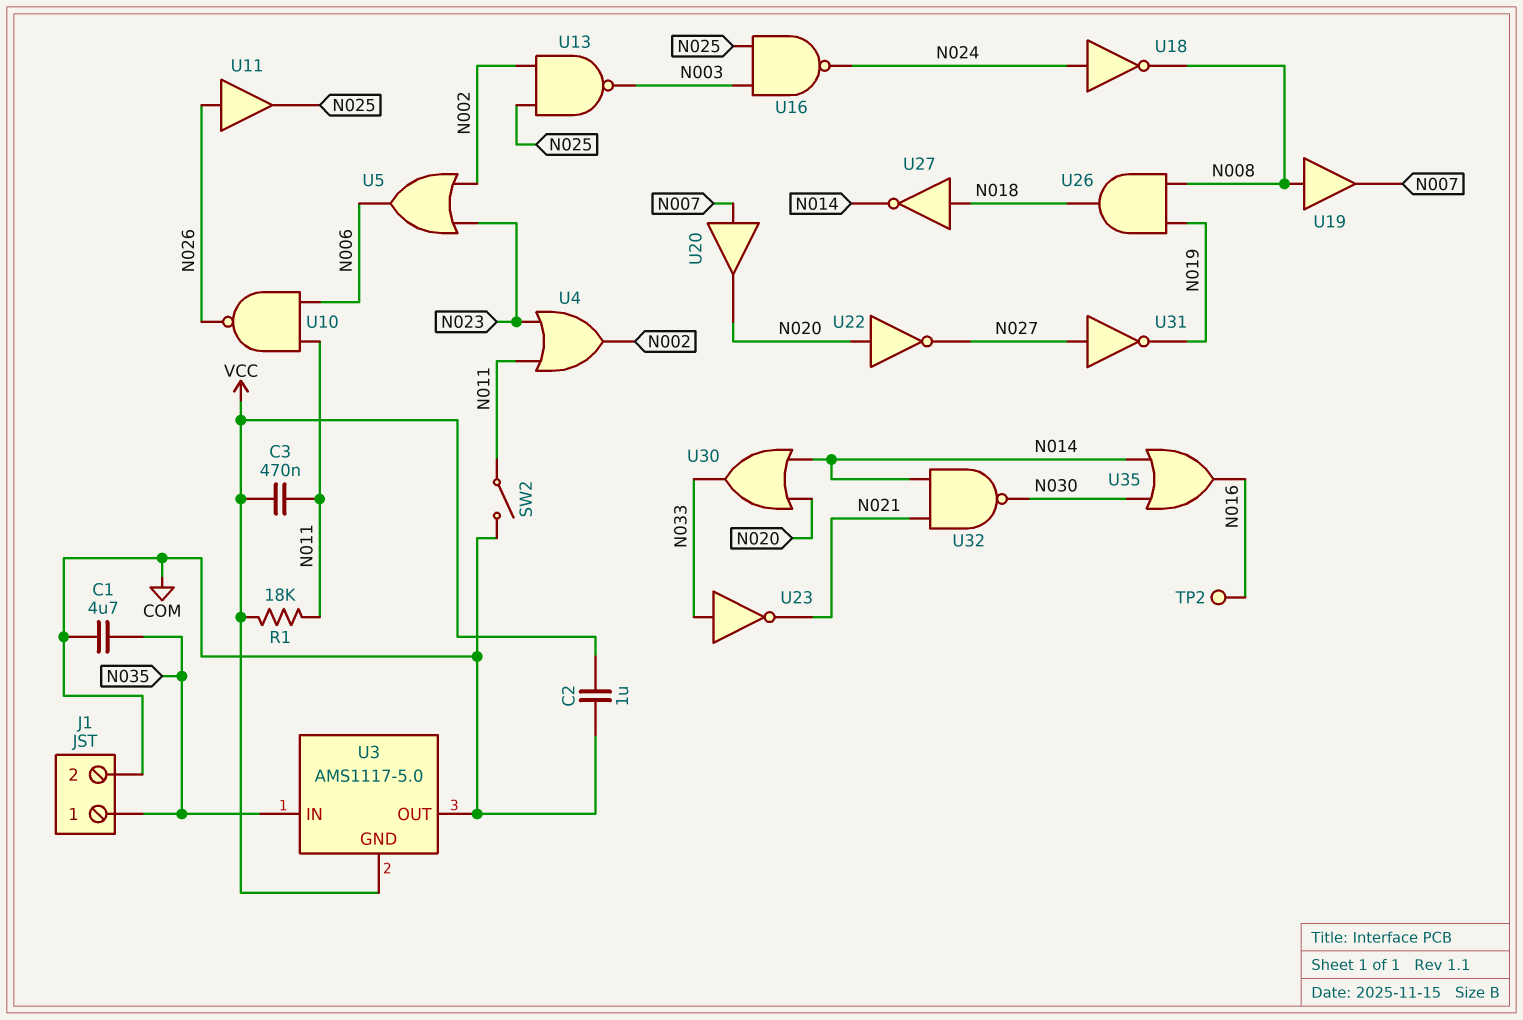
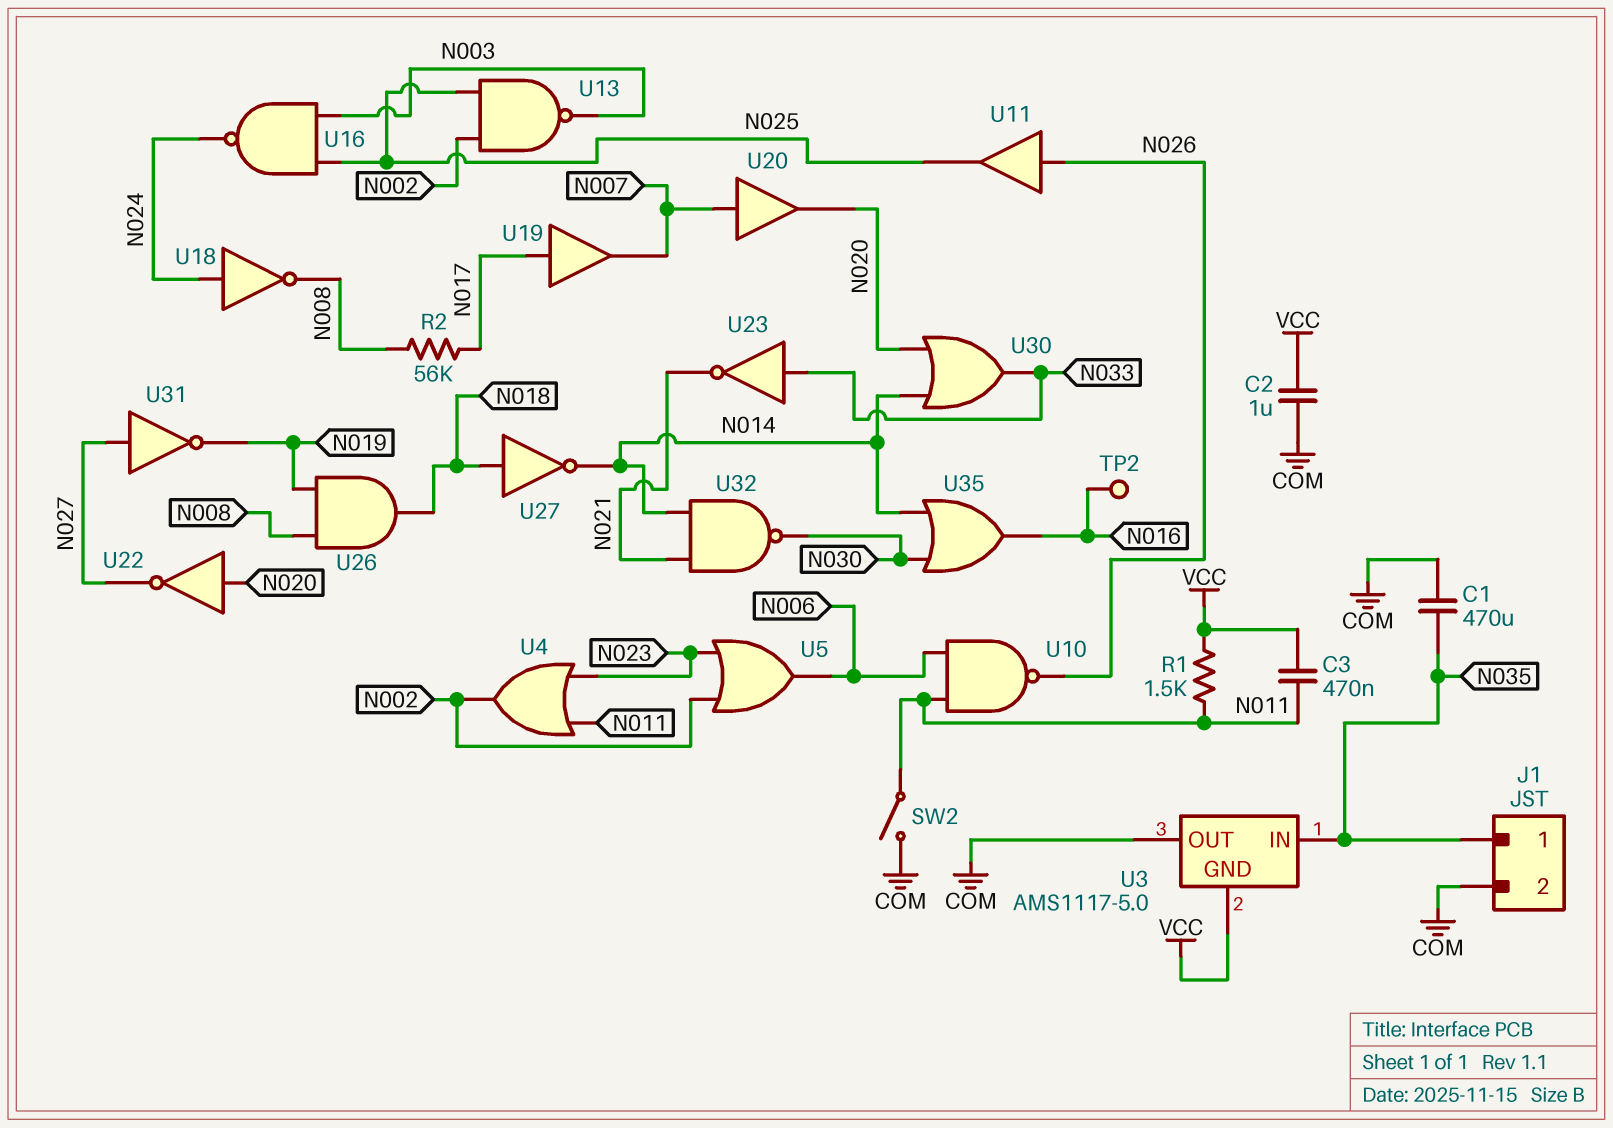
C1: 4.7uF (COM, N035) -> 470uF (COM, N035)
R1: 18k (N011, VCC) -> 1.5k (N011, VCC)
R2: none -> 56k (N008, N017)
U19: buffer (in N008, out N007) -> buffer (in N017, out N007)

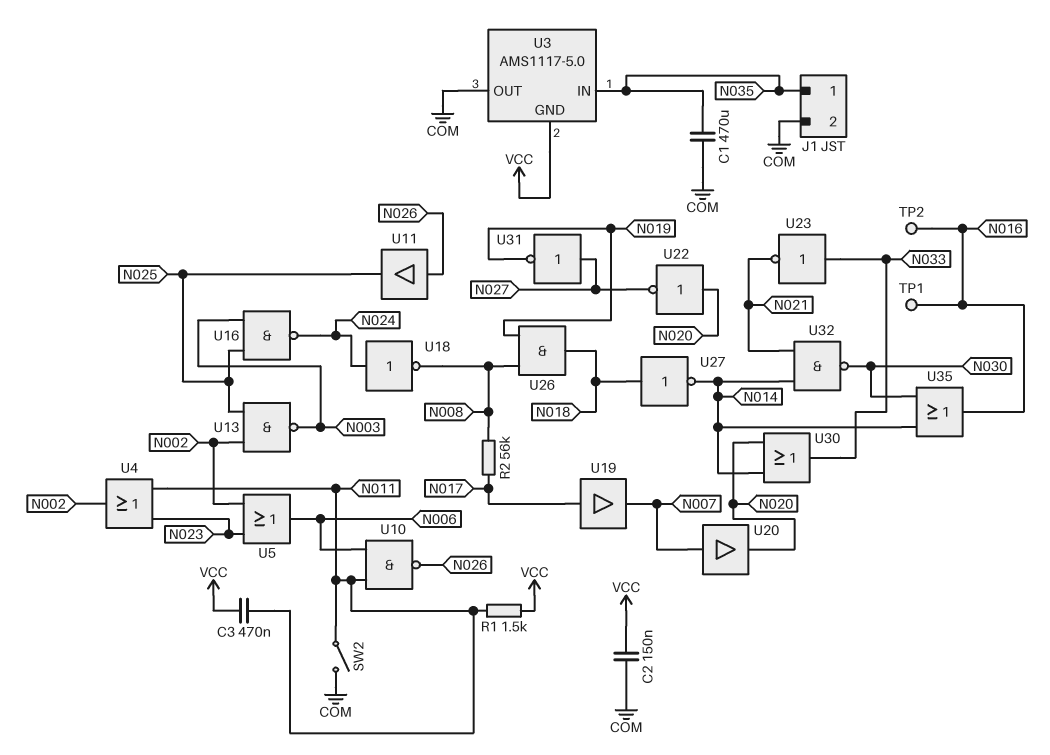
C2: 1uF (COM, VCC) -> 150nF (COM, VCC)
TP1: none -> test point (N016)

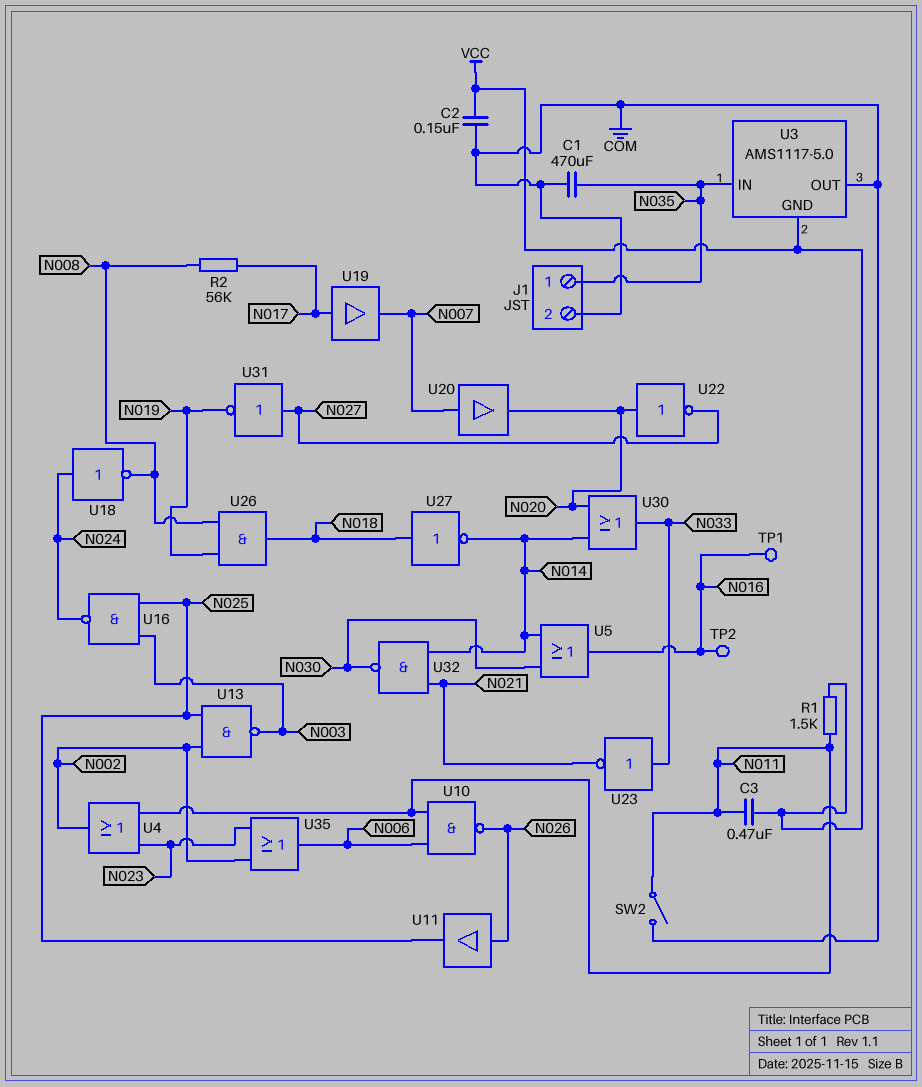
U5: OR (in N002, in N023, out N006) -> OR (in N014, in N030, out N016)
U35: OR (in N014, in N030, out N016) -> OR (in N002, in N023, out N006)

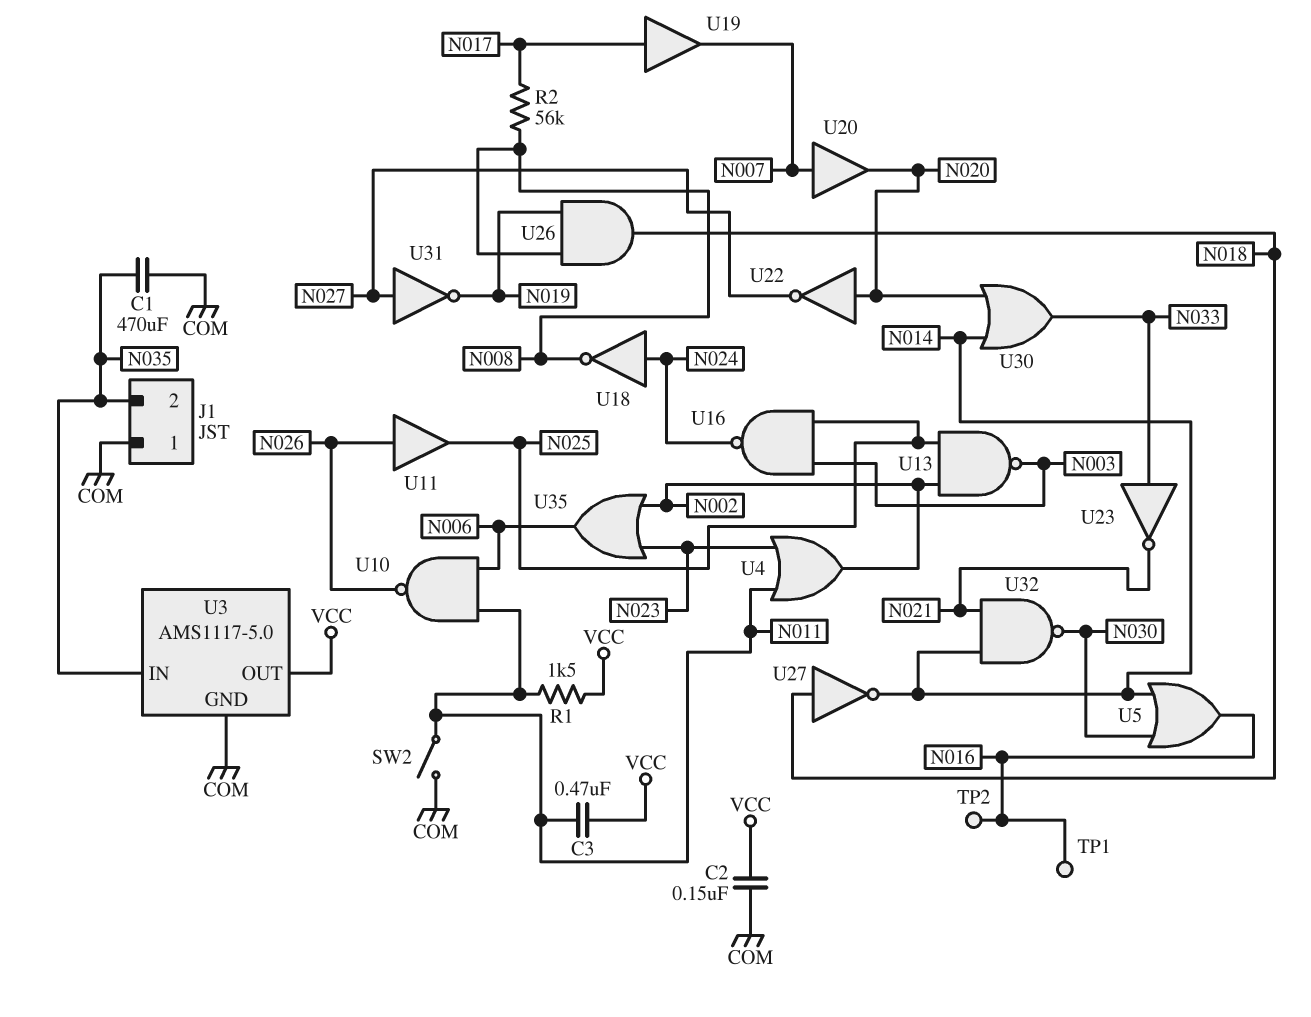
J1 pin 1: N035 -> COM
J1 pin 2: COM -> N035
U3 pin GND: VCC -> COM
U3 pin OUT: COM -> VCC

